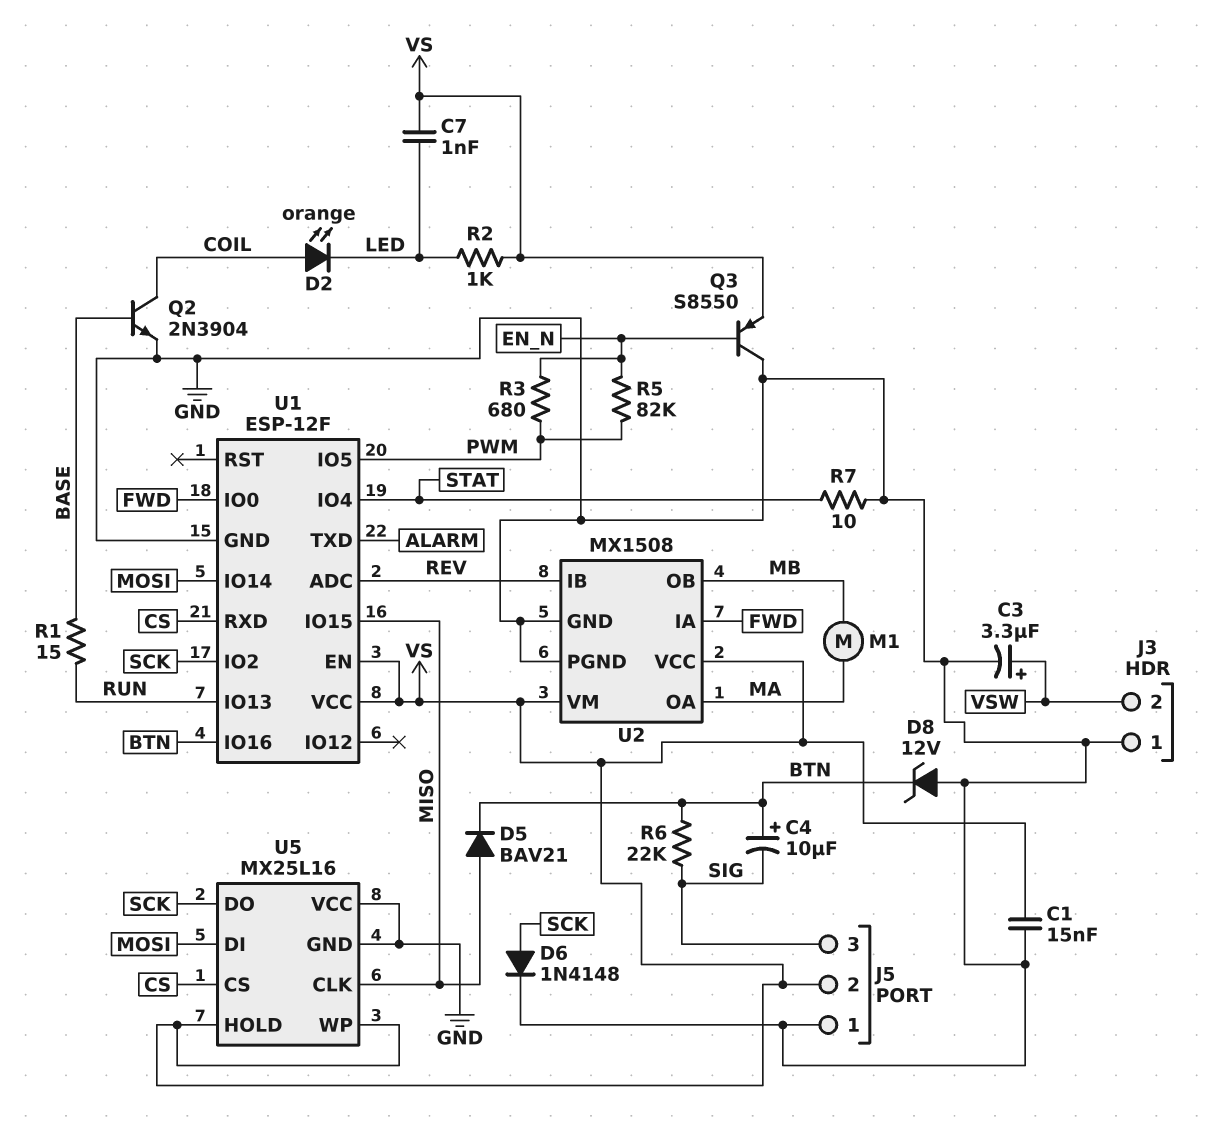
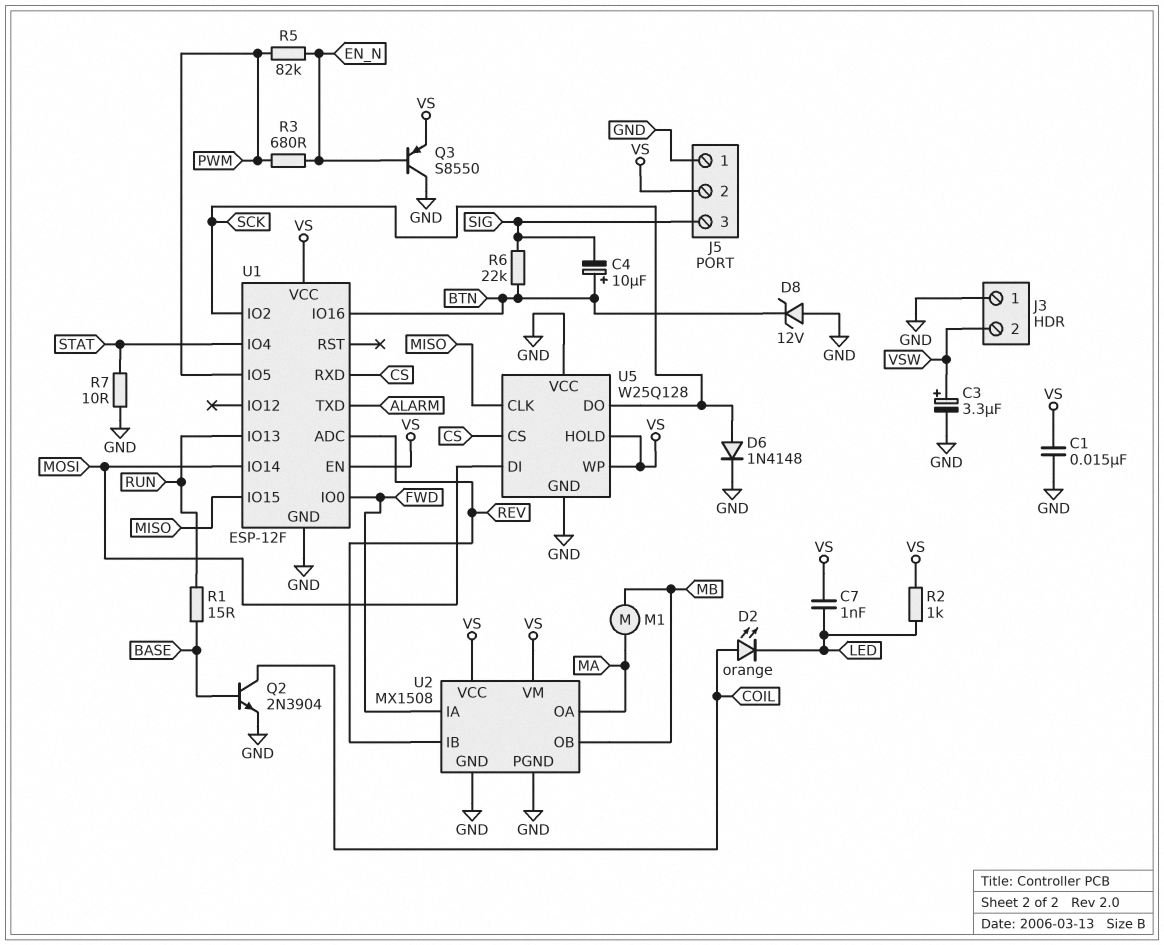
D5: diode BAV21 (A MISO, K BTN) -> none
U5: MX25L16 -> W25Q128

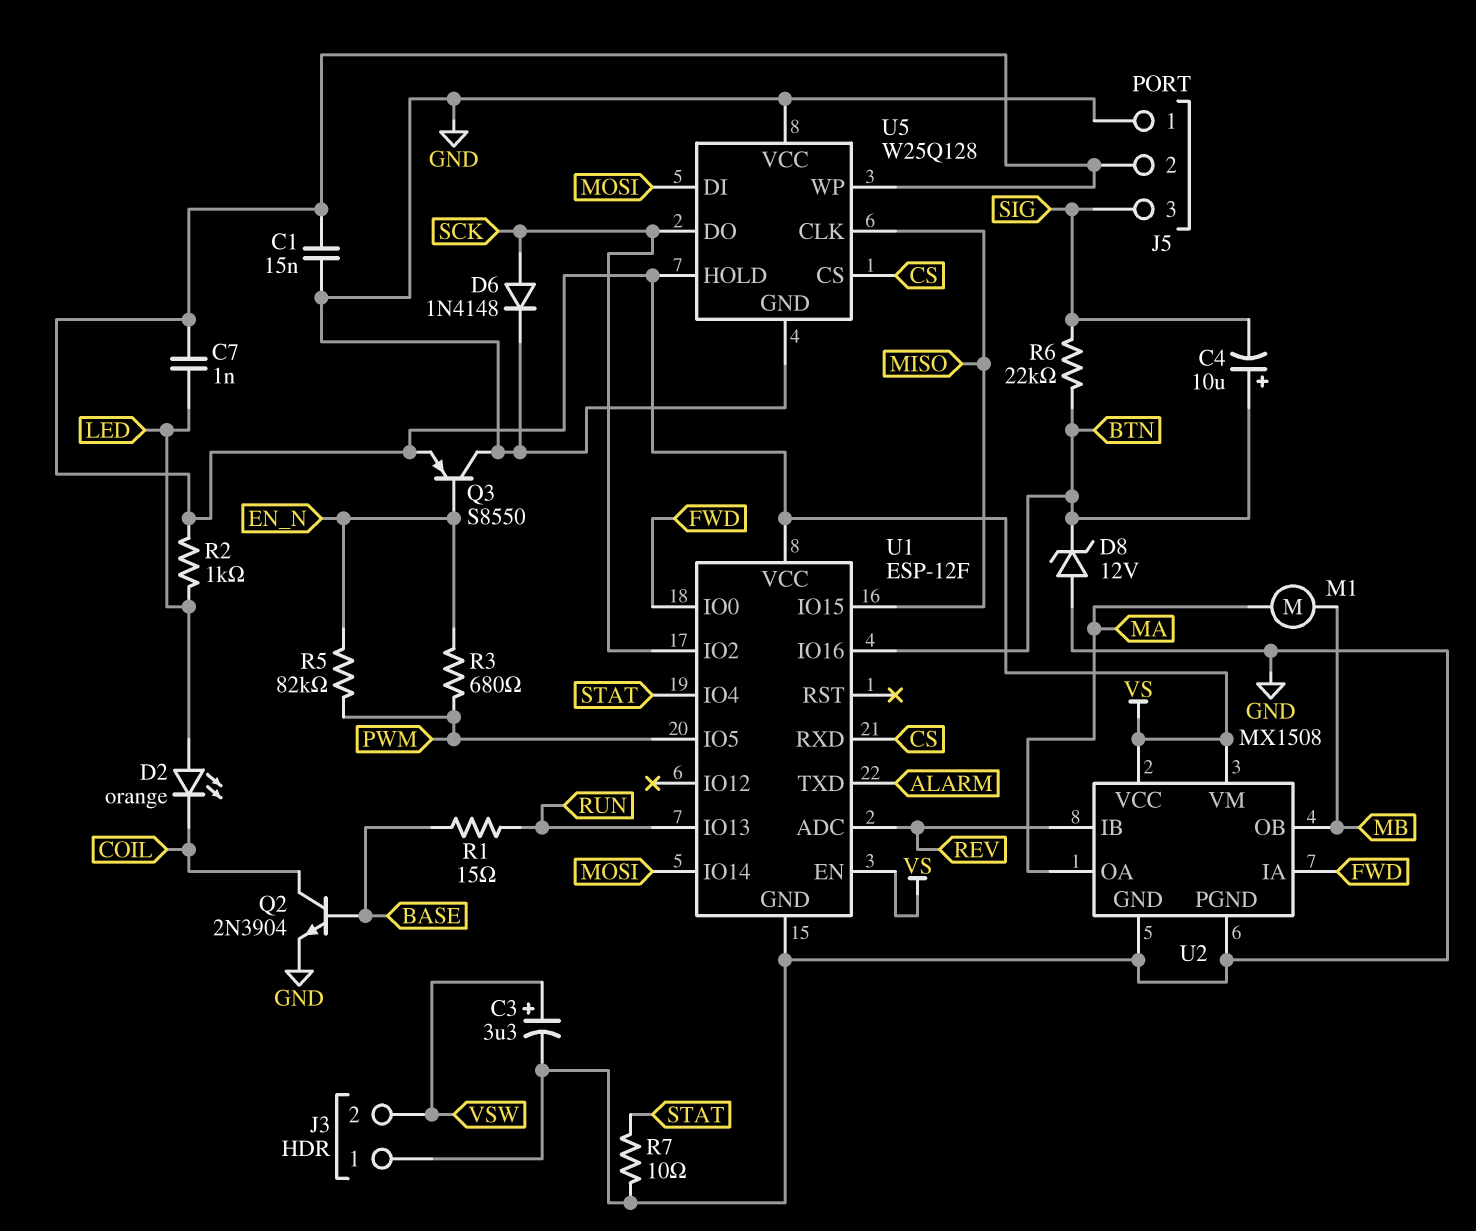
D2: LED orange (A COIL, K LED) -> LED orange (A LED, K COIL)

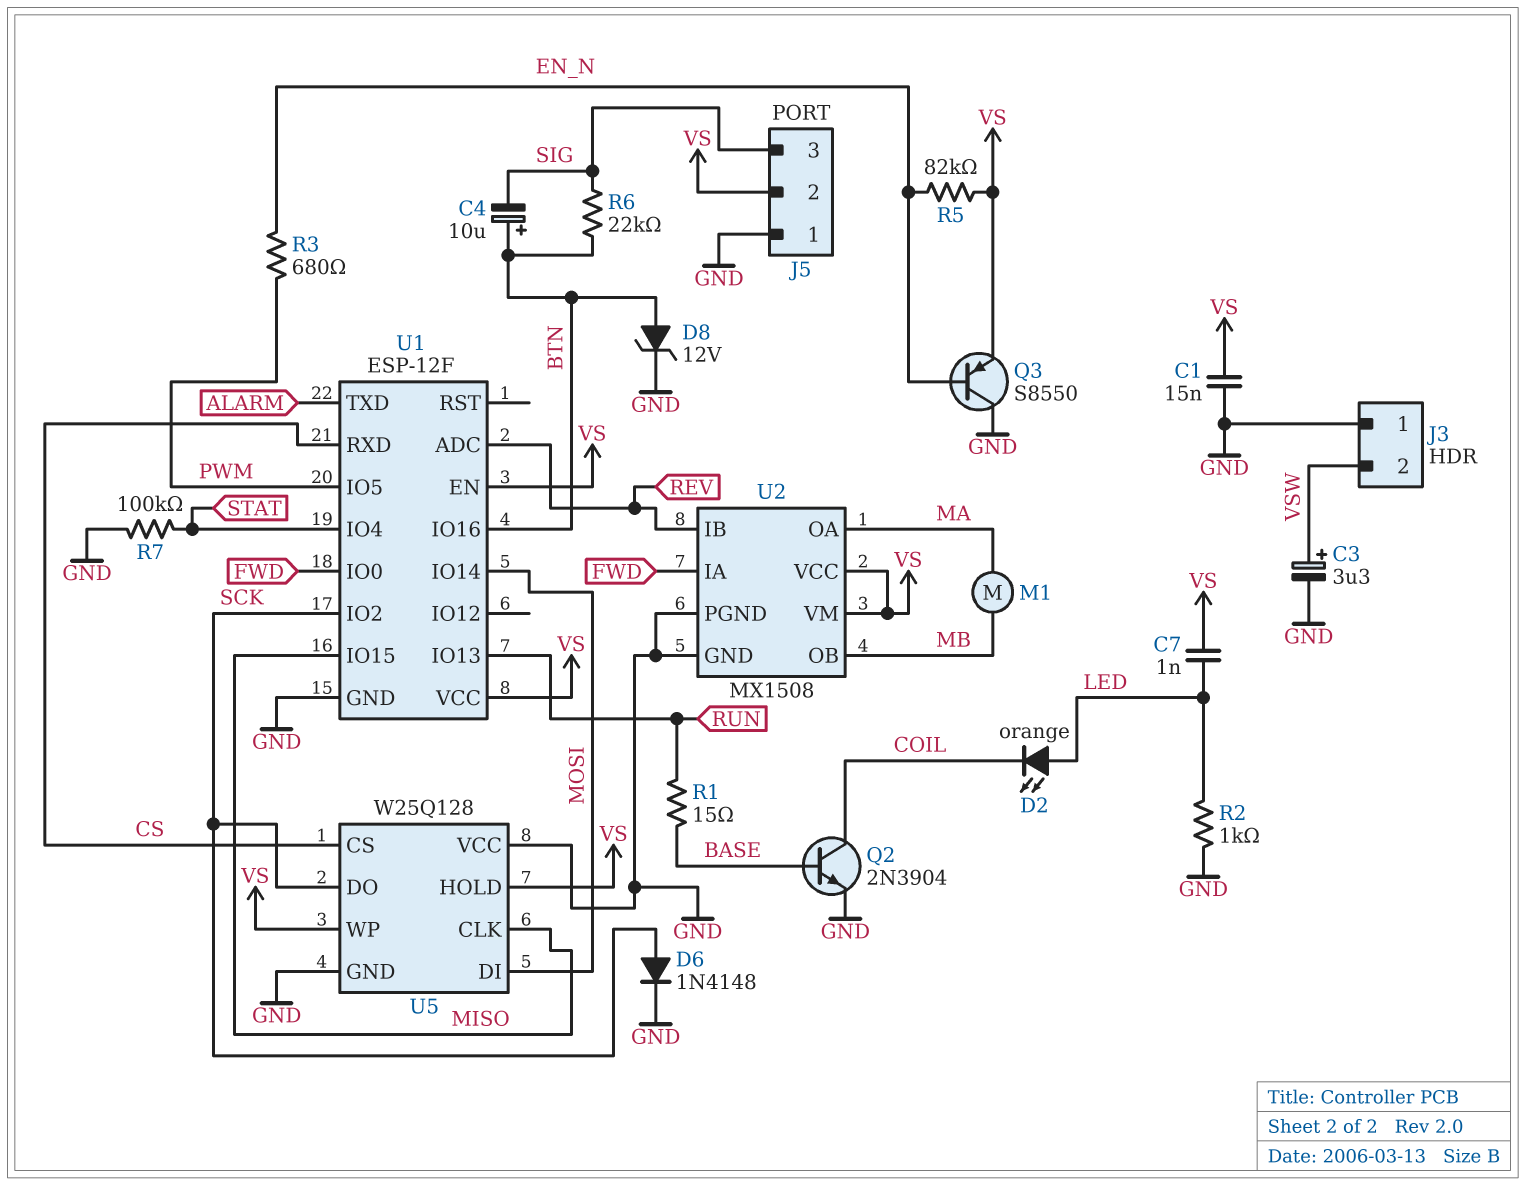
D8: zener 12V (A GND, K BTN) -> zener 12V (A BTN, K GND)
R2: 1k (LED, VS) -> 1k (GND, LED)
R5: 82k (EN_N, PWM) -> 82k (EN_N, VS)
R7: 10 (GND, STAT) -> 100k (GND, STAT)

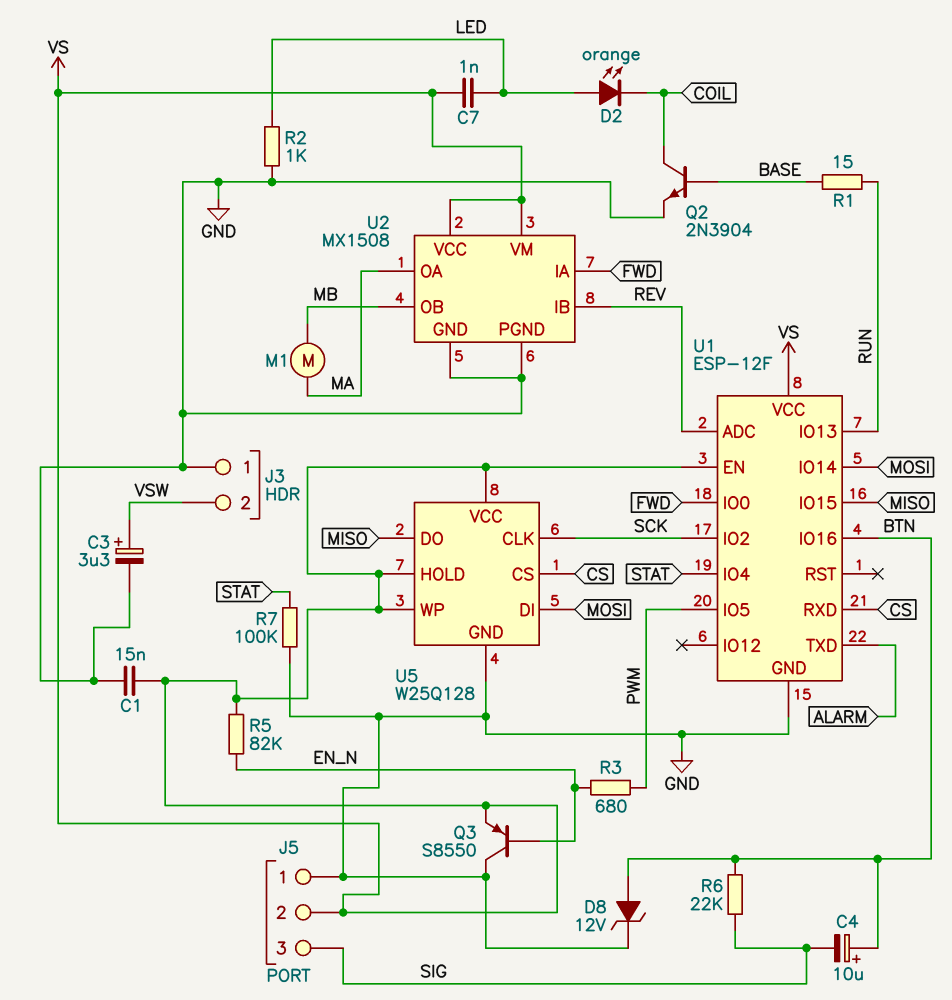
D6: diode 1N4148 (A SCK, K GND) -> none
U5 pin CLK: MISO -> SCK
U5 pin DO: SCK -> MISO
U5 pin VCC: GND -> VS

